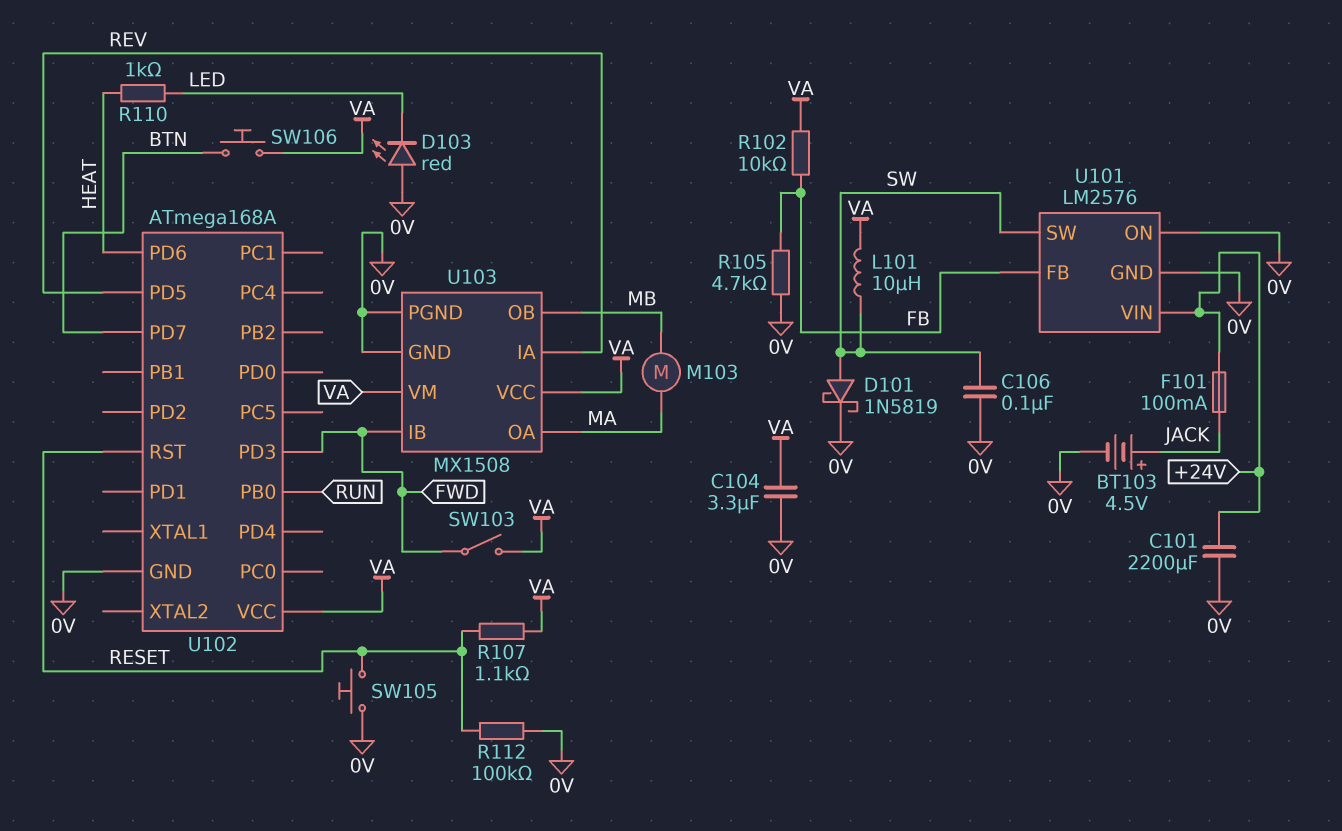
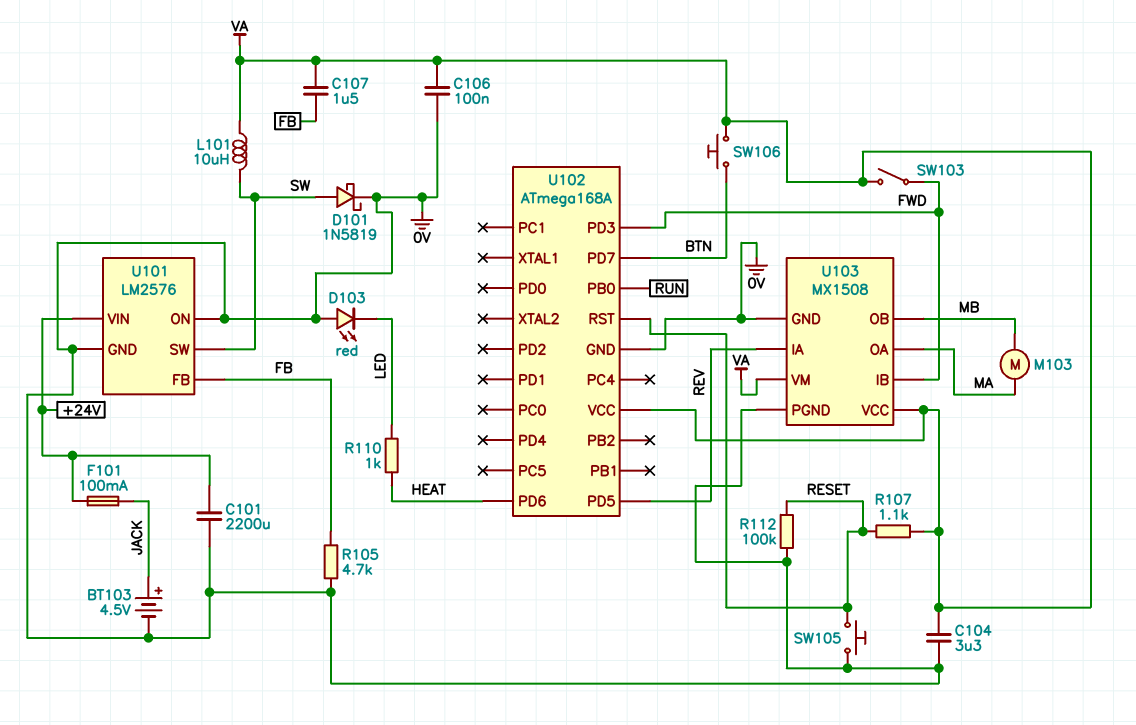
C106: 100nF (0V, SW) -> 100nF (0V, VA)
C107: none -> 1.5uF (FB, VA)
R102: 10k (FB, VA) -> none

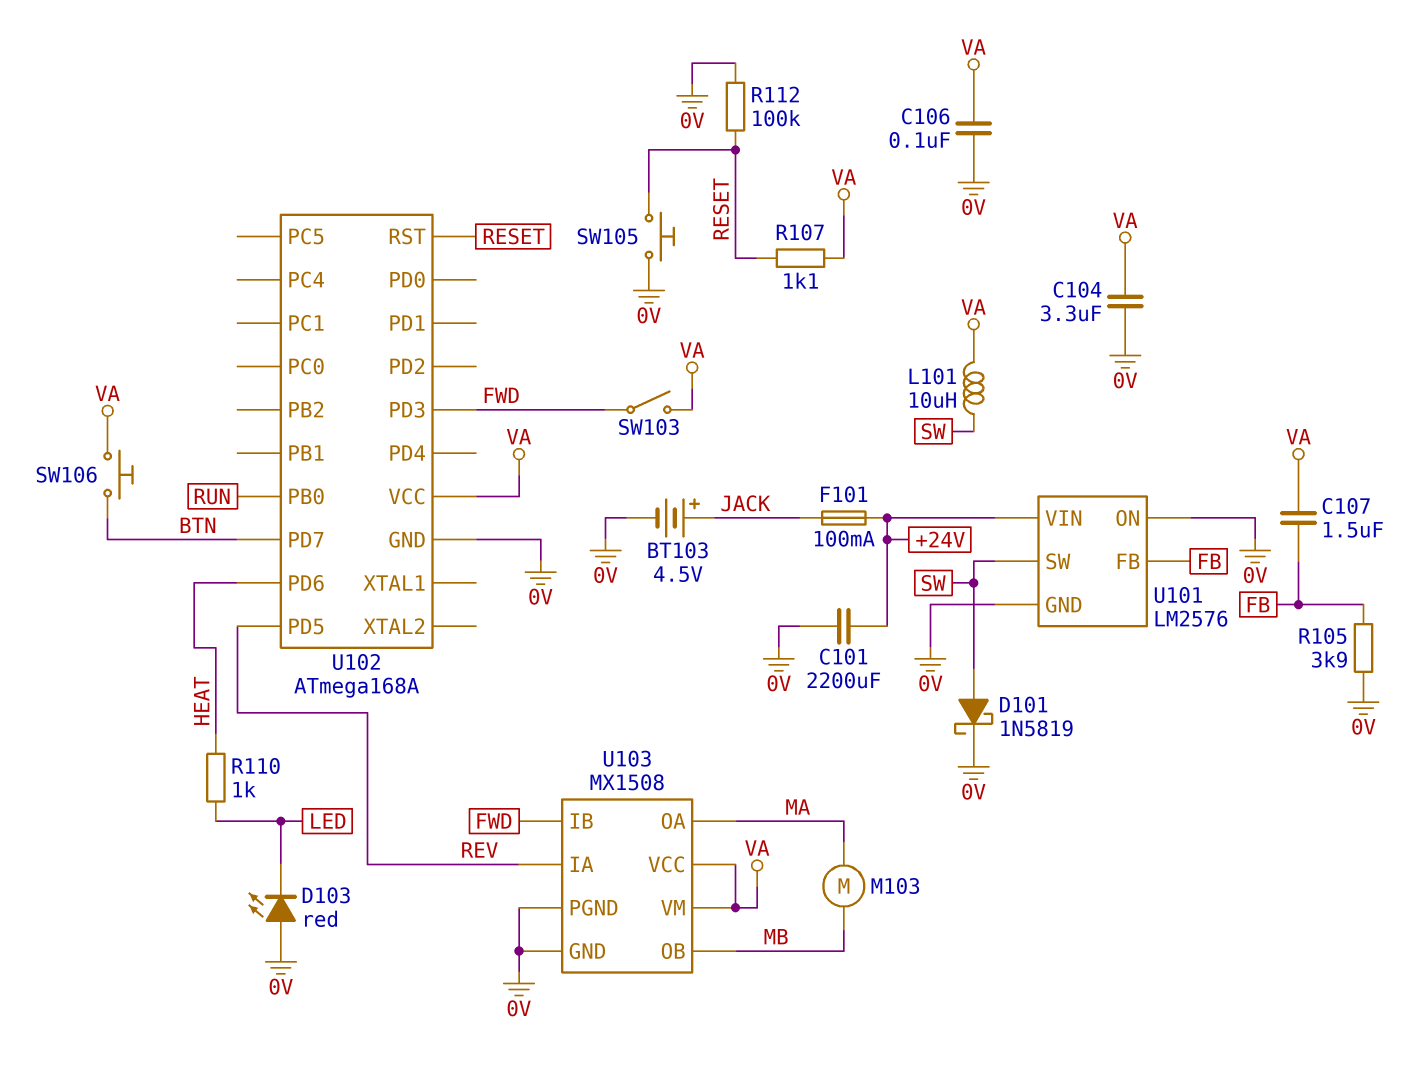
R105: 4.7k (0V, FB) -> 3.9k (0V, FB)

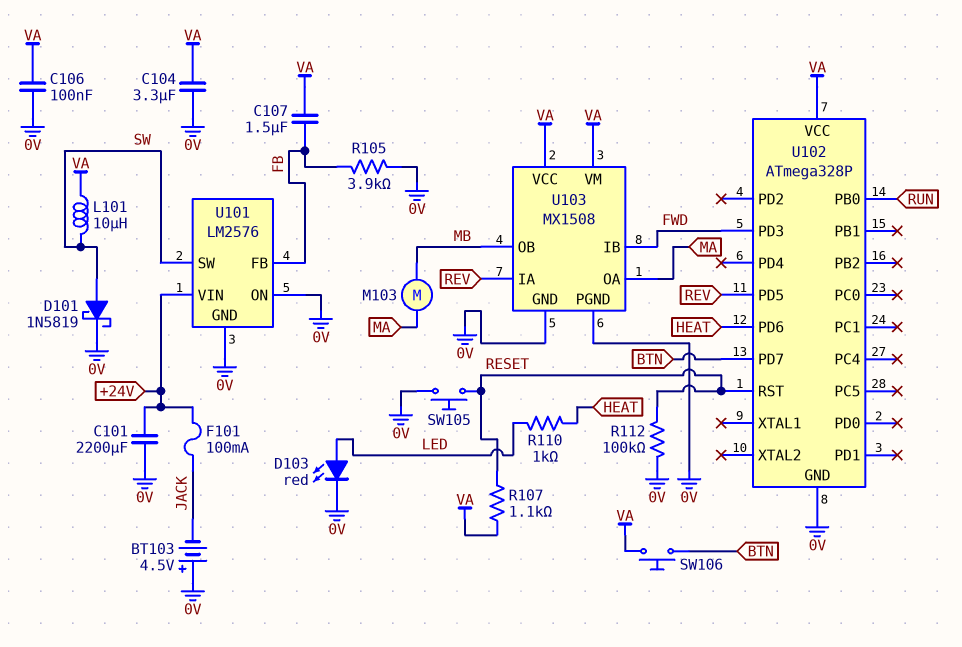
BT103: 4.5V (plus JACK, minus 0V) -> 4.5V (plus 0V, minus JACK)
D103: LED red (A 0V, K LED) -> LED red (A LED, K 0V)
SW103: switch (FWD, VA) -> none
U102: ATmega168A -> ATmega328P

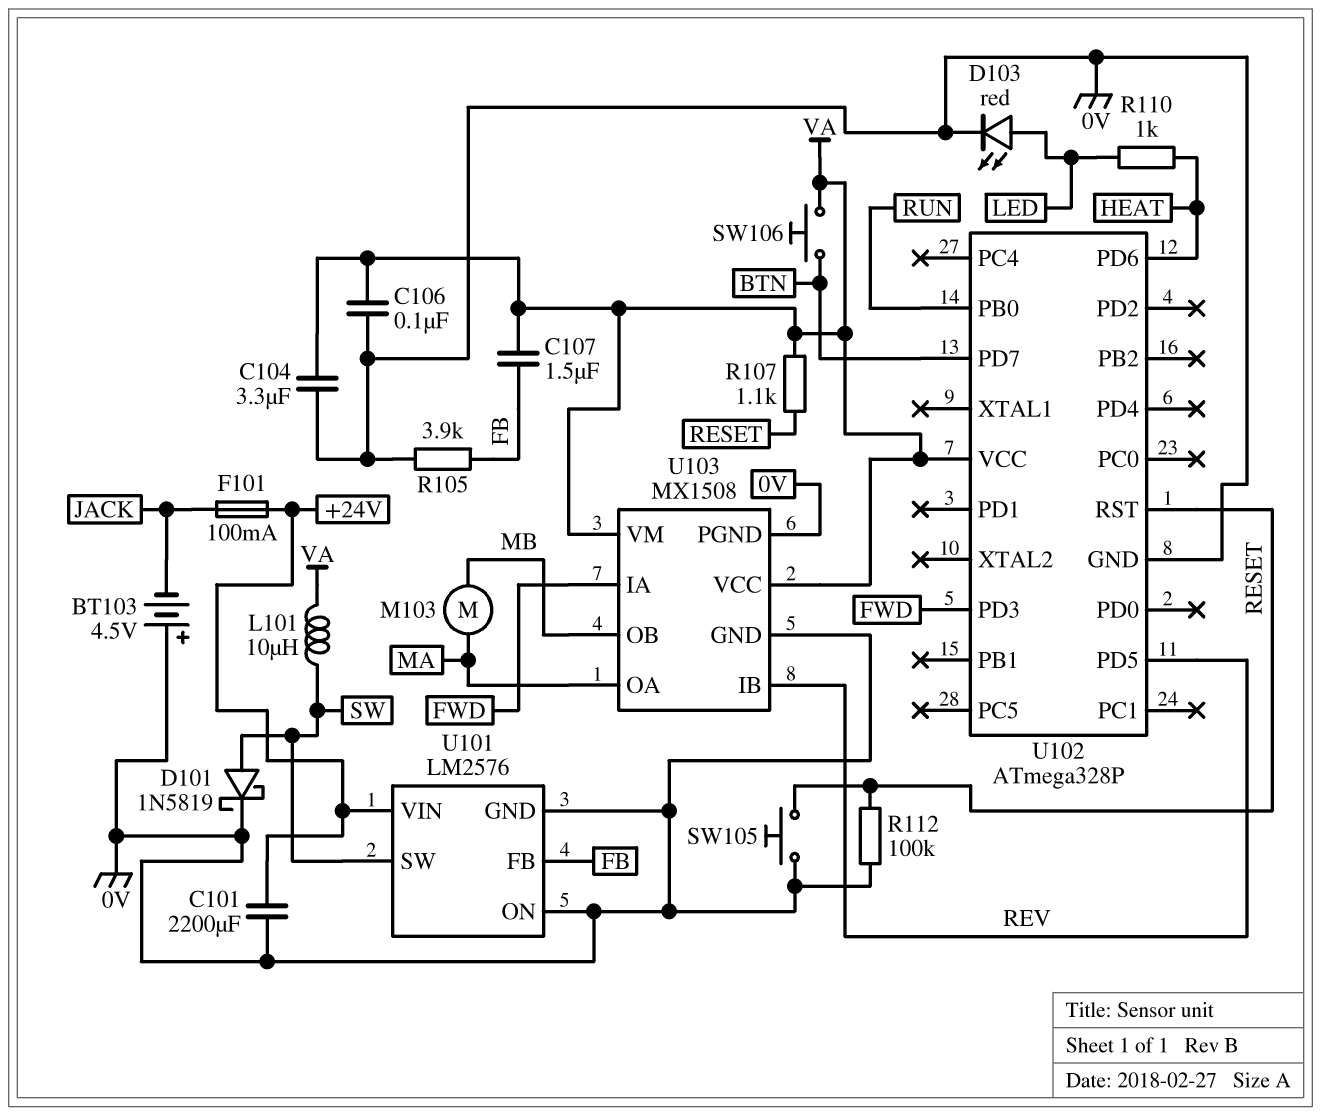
U103 pin IA: REV -> FWD
U103 pin IB: FWD -> REV

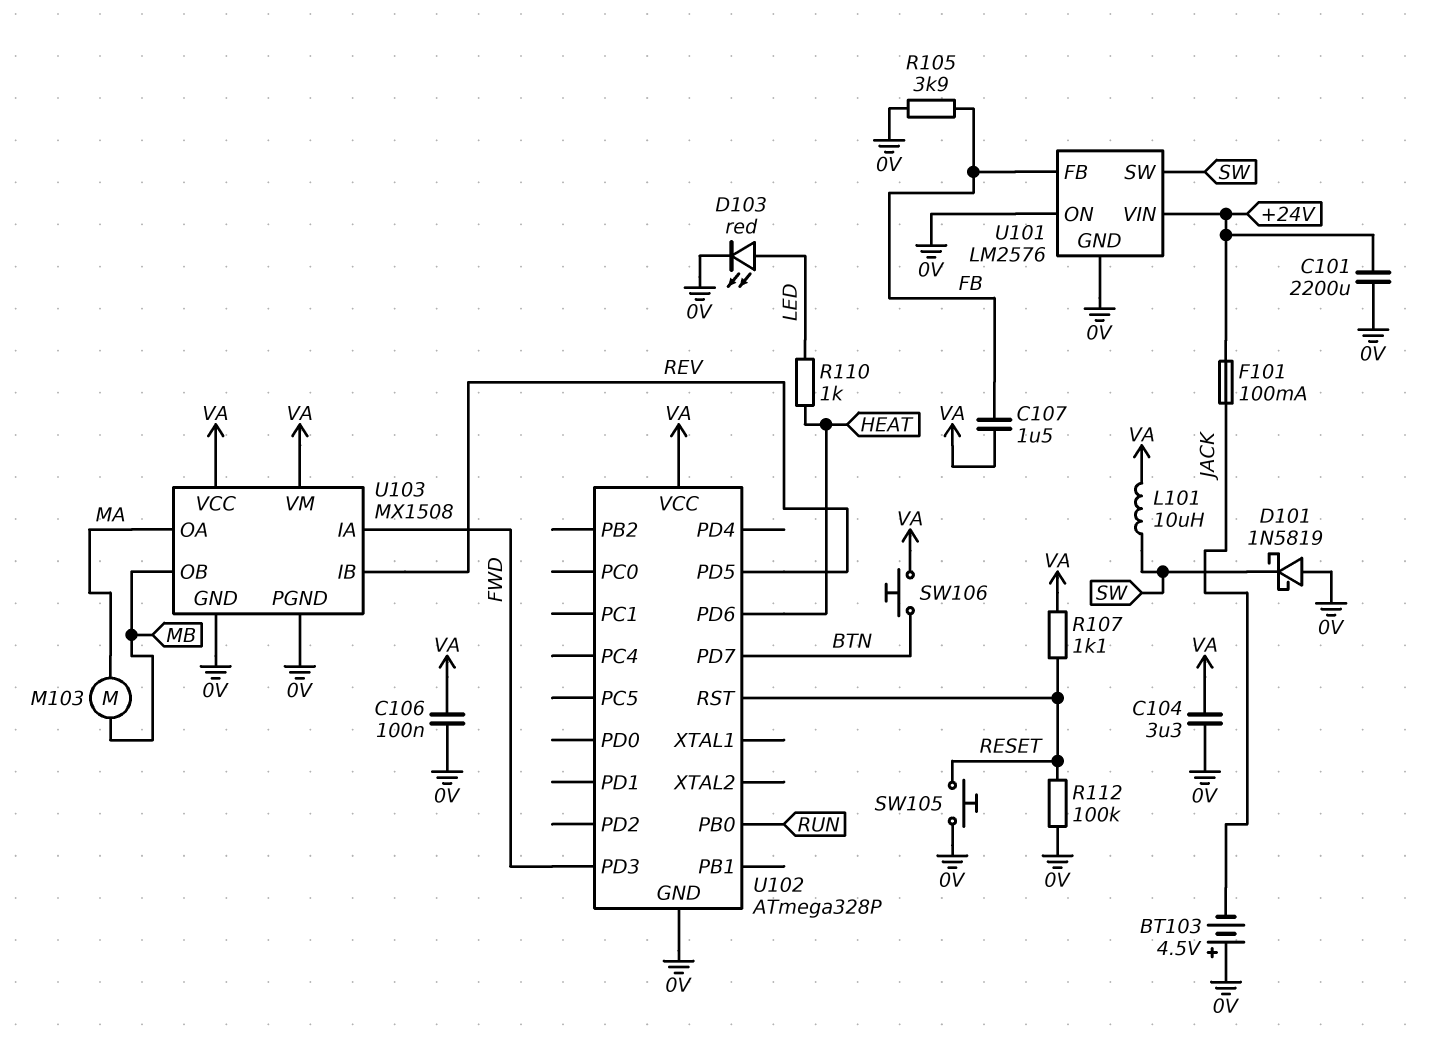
D101: schottky 1N5819 (A SW, K 0V) -> schottky 1N5819 (A 0V, K SW)

